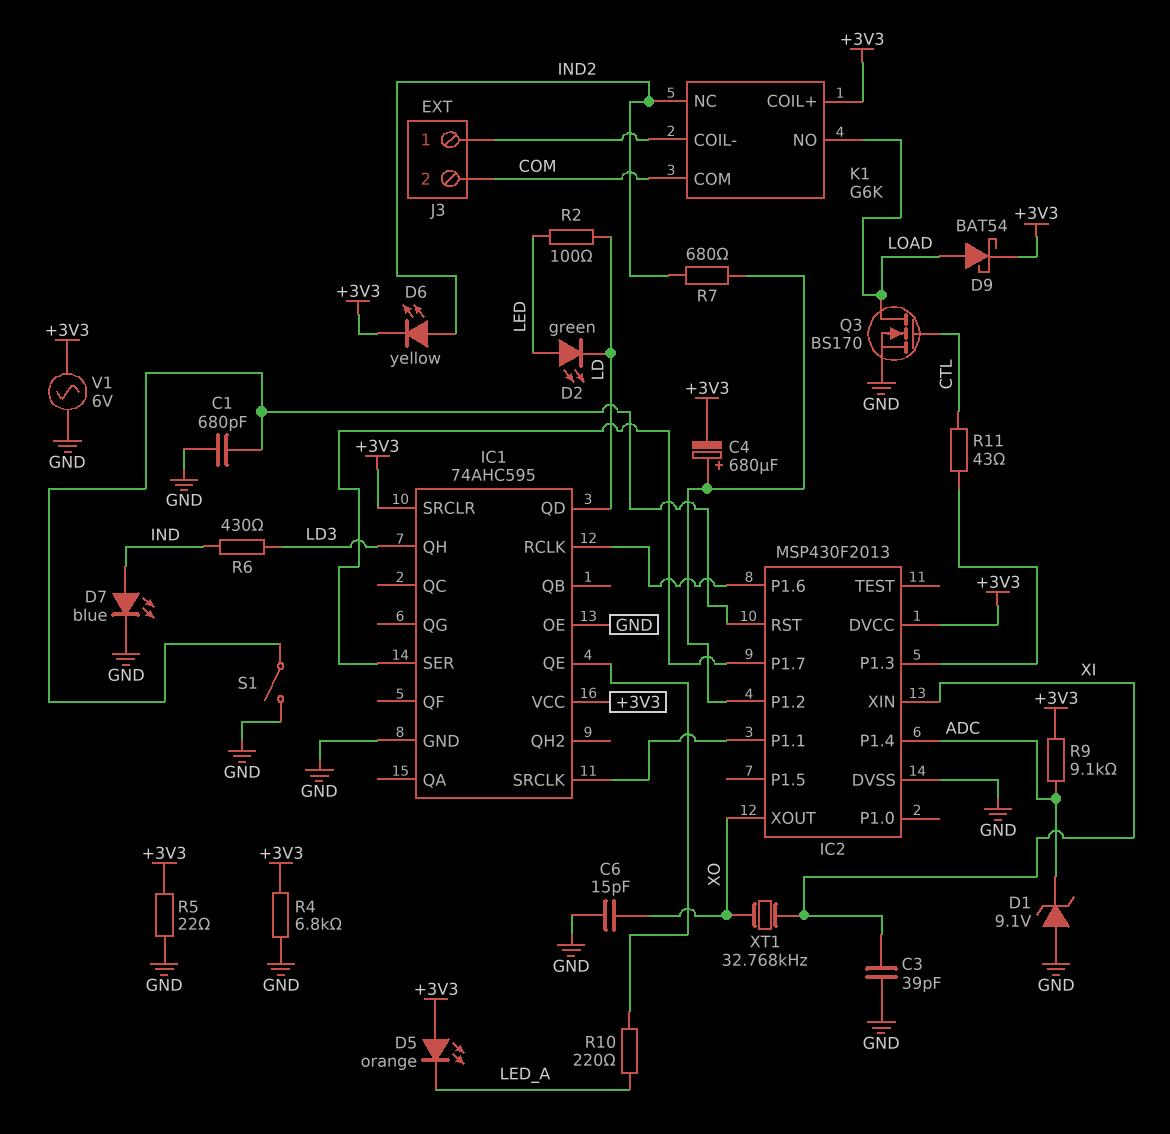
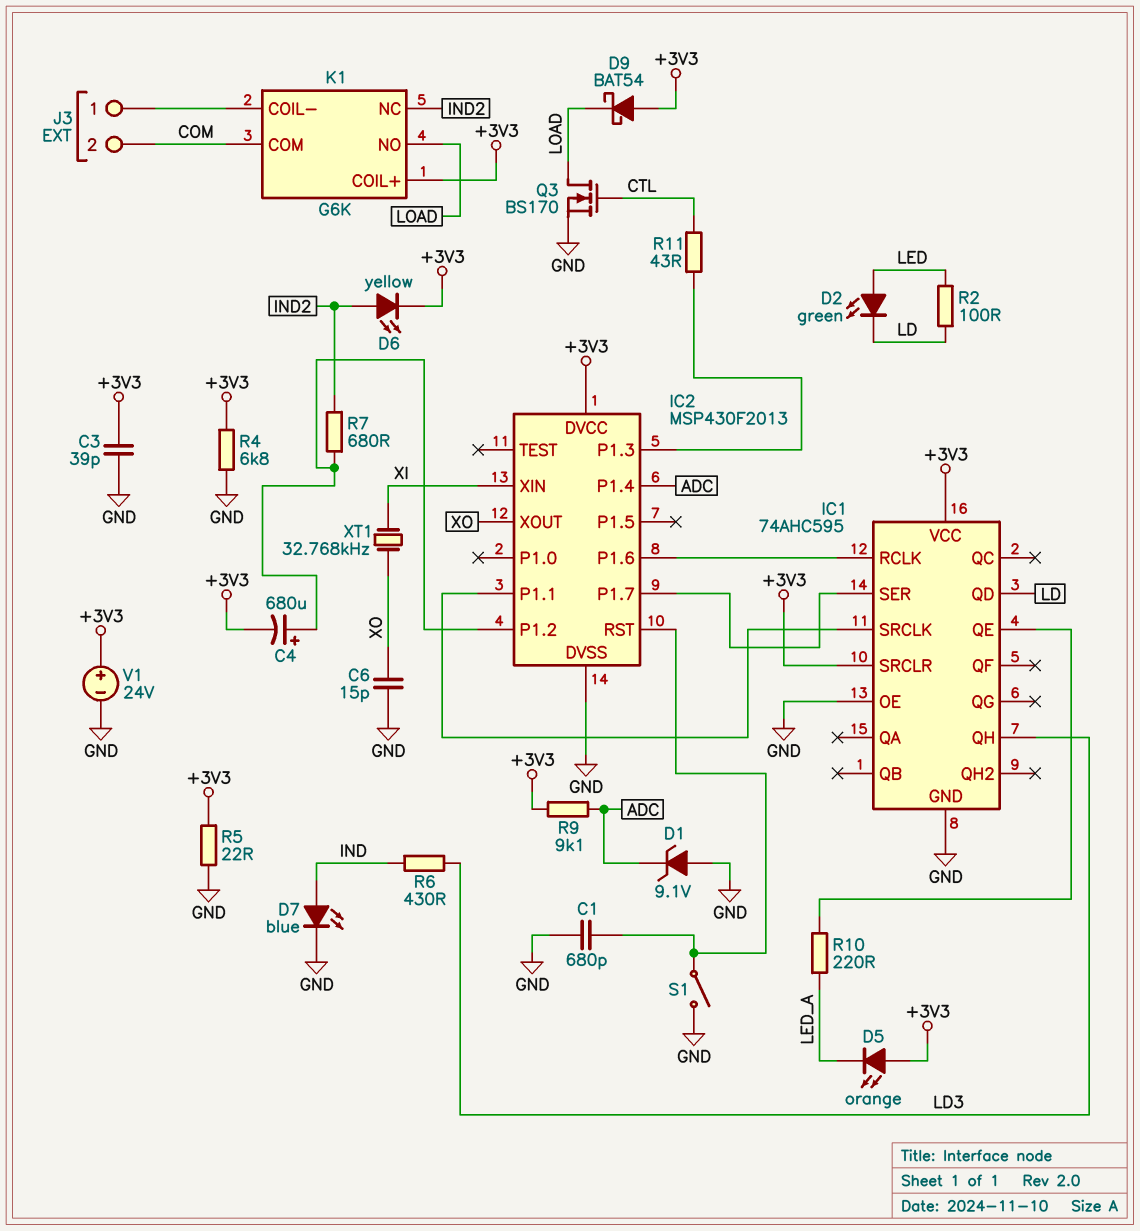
C3: 39pF (GND, XI) -> 39pF (+3V3, GND)
D9: schottky BAT54 (A LOAD, K +3V3) -> schottky BAT54 (A +3V3, K LOAD)
V1: AC 6V (+3V3, GND) -> 24V (plus +3V3, minus GND)

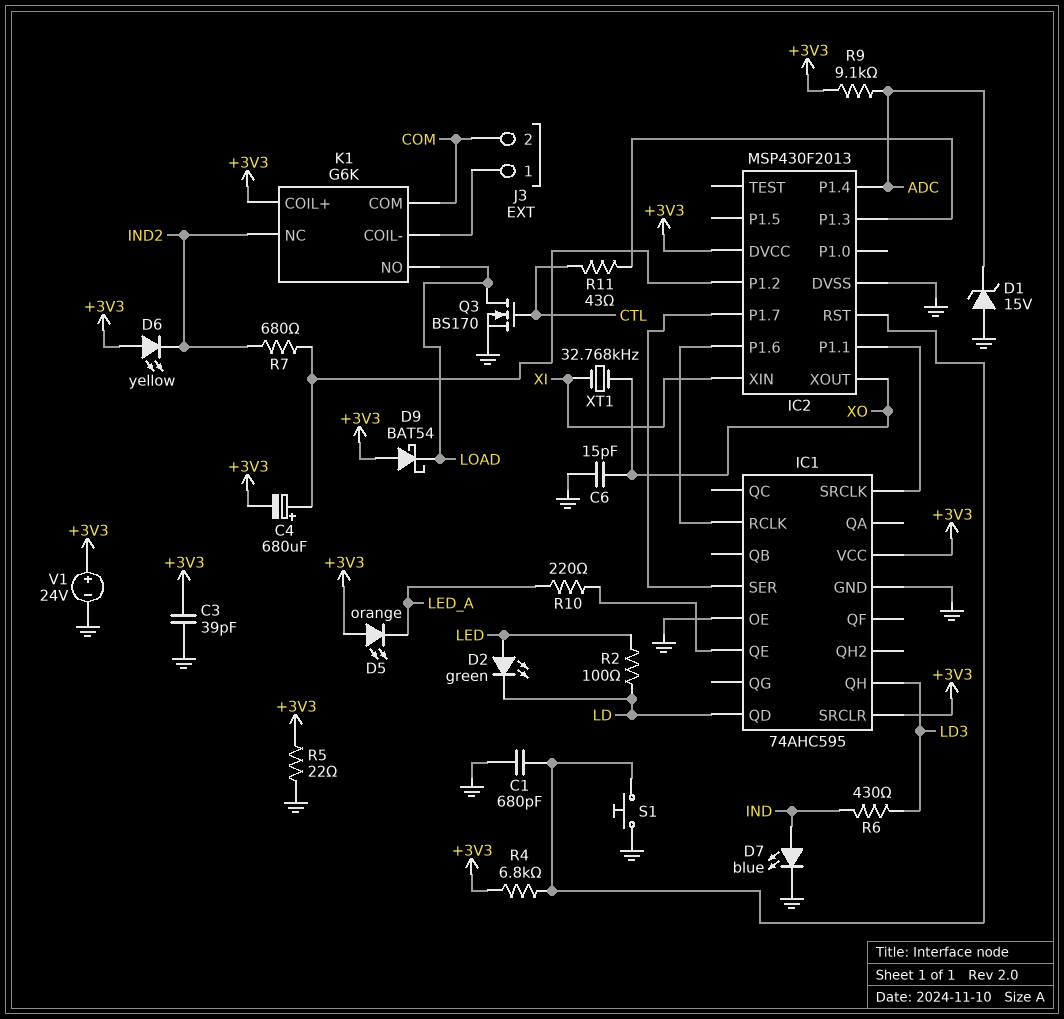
D1: zener 9.1V (A GND, K ADC) -> zener 15V (A GND, K ADC)
D6: LED yellow (A IND2, K +3V3) -> LED yellow (A +3V3, K IND2)
R4: 6.8k (+3V3, GND) -> 6.8k (+3V3, IC2/RST)
S1: switch (GND, IC2/RST) -> button (GND, IC2/RST)

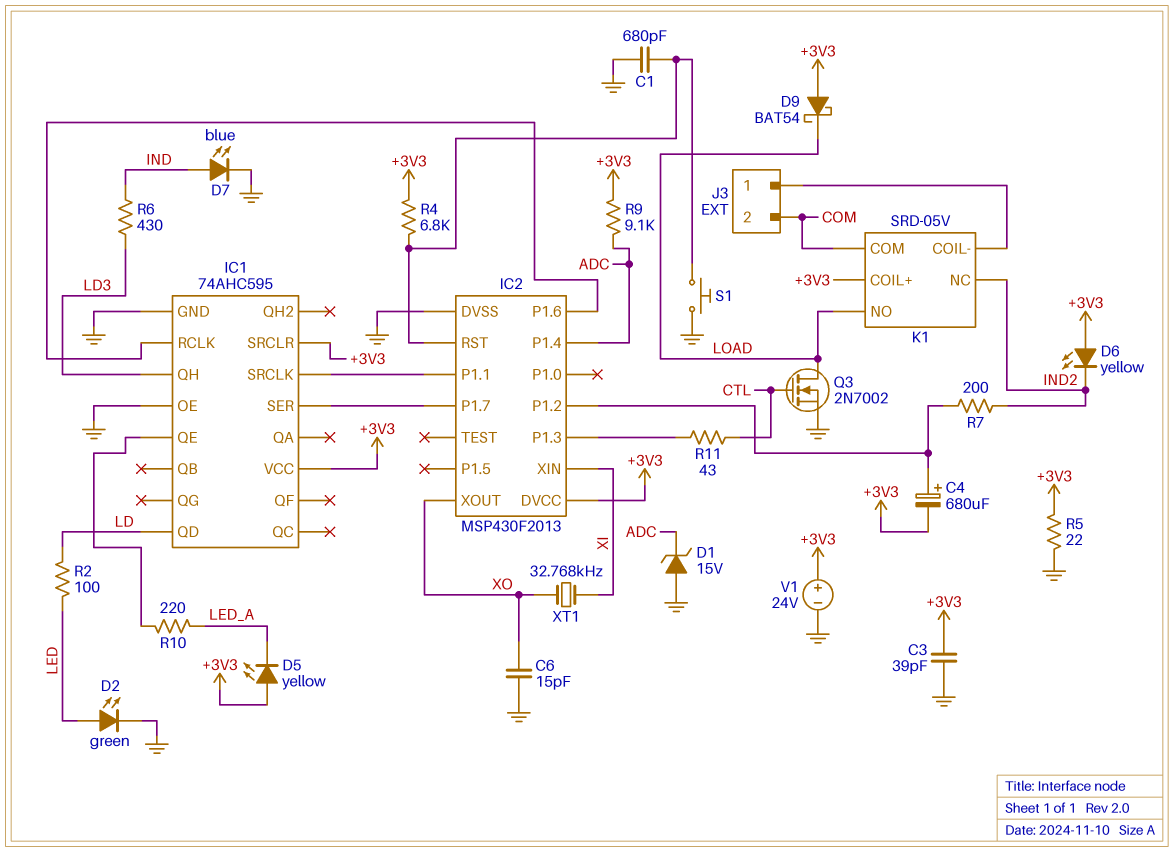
D2: LED green (A LED, K LD) -> LED green (A LED, K GND)
D5: LED orange (A +3V3, K LED_A) -> LED yellow (A +3V3, K LED_A)
K1: G6K -> SRD-05V
Q3: NMOS BS170 (G CTL, D LOAD, S GND) -> NMOS 2N7002 (G CTL, D LOAD, S GND)
R7: 680 (IC2/P1.2, IND2) -> 200 (IC2/P1.2, IND2)

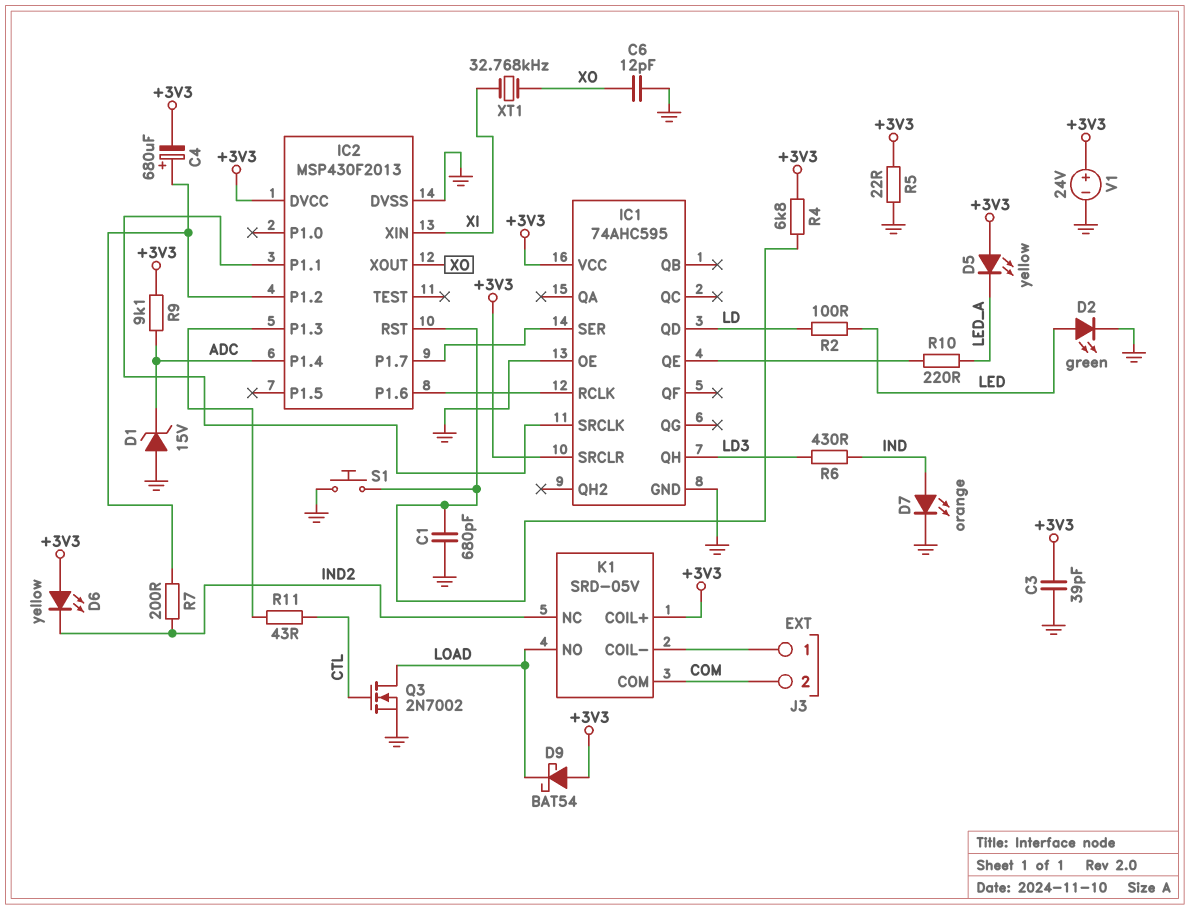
C6: 15pF (GND, XO) -> 12pF (GND, XO)
D7: LED blue (A IND, K GND) -> LED orange (A IND, K GND)

